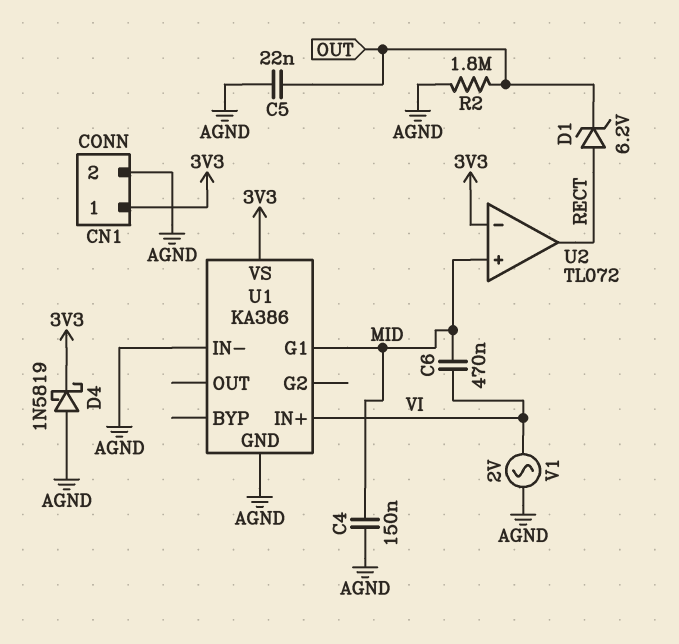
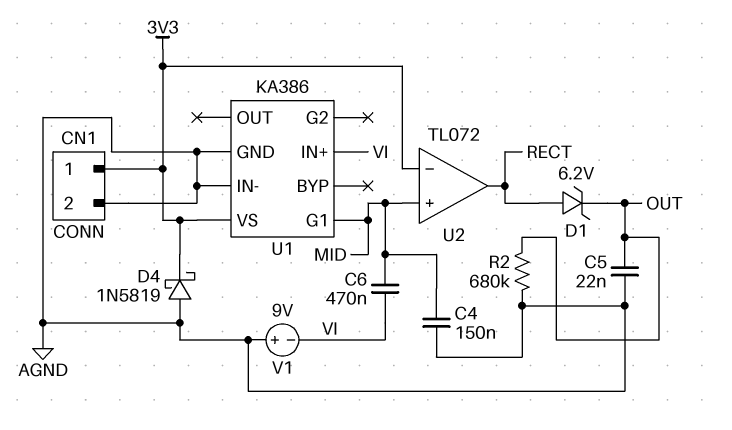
R2: 1.8M (AGND, OUT) -> 680k (AGND, OUT)
V1: AC 2V (AGND, VI) -> 9V (plus AGND, minus VI)

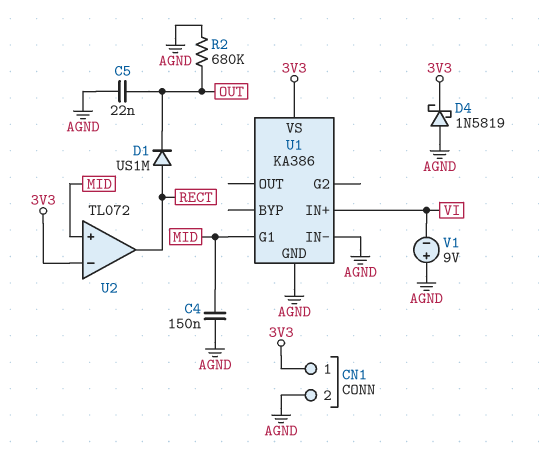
C6: 470nF (MID, VI) -> none
D1: zener 6.2V (A RECT, K OUT) -> diode US1M (A RECT, K OUT)

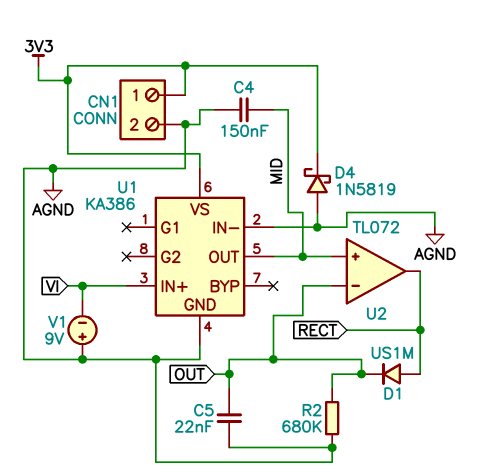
U1 pin G1: MID -> none
U1 pin OUT: none -> MID
U2 pin in-: 3V3 -> OUT

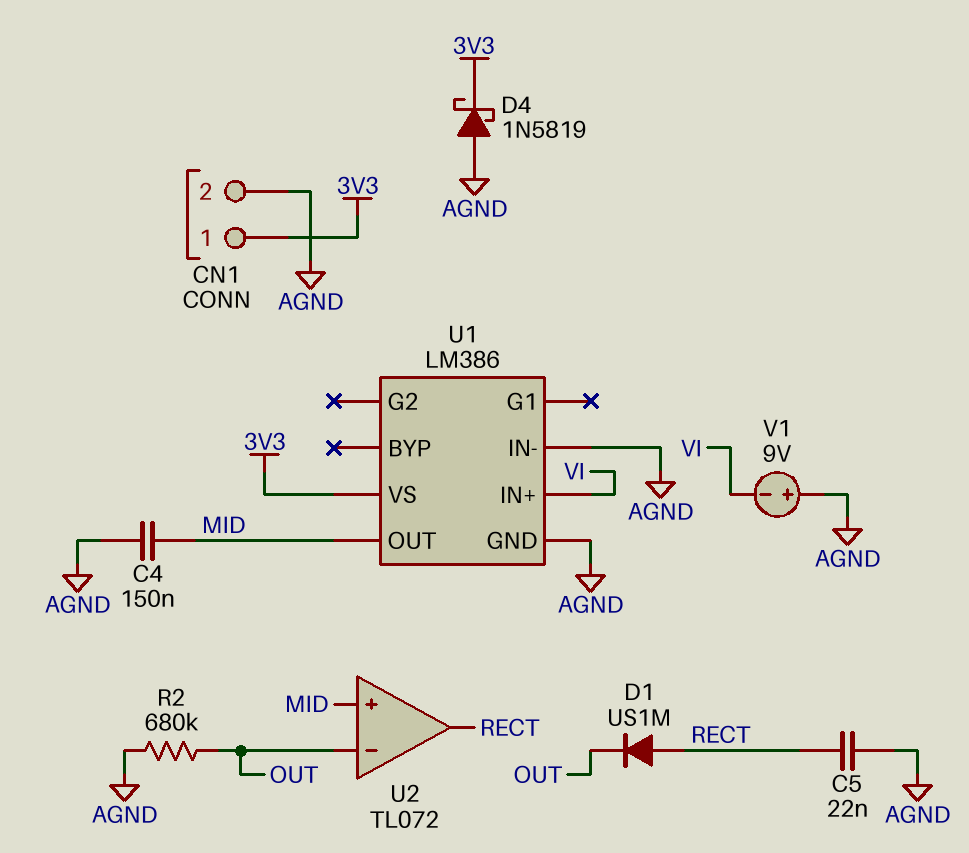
C5: 22nF (AGND, OUT) -> 22nF (AGND, RECT)
U1: KA386 -> LM386

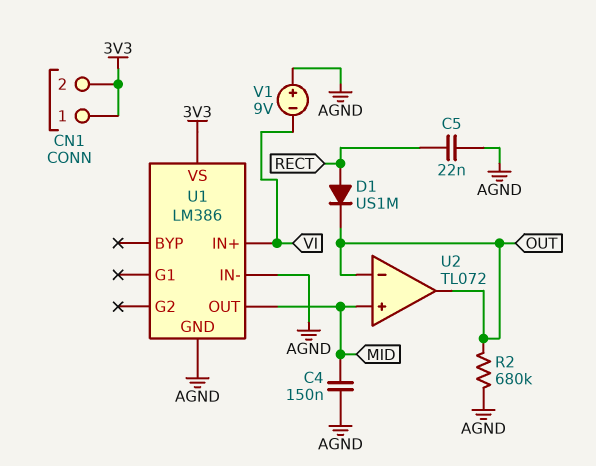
CN1 pin 2: AGND -> 3V3
D4: schottky 1N5819 (A AGND, K 3V3) -> none
U2 pin out: RECT -> OUT

